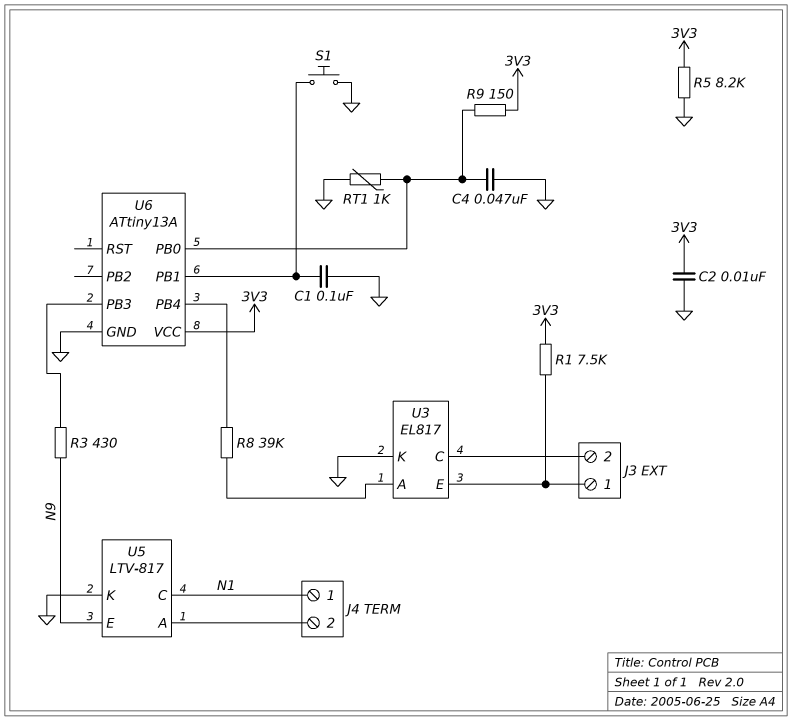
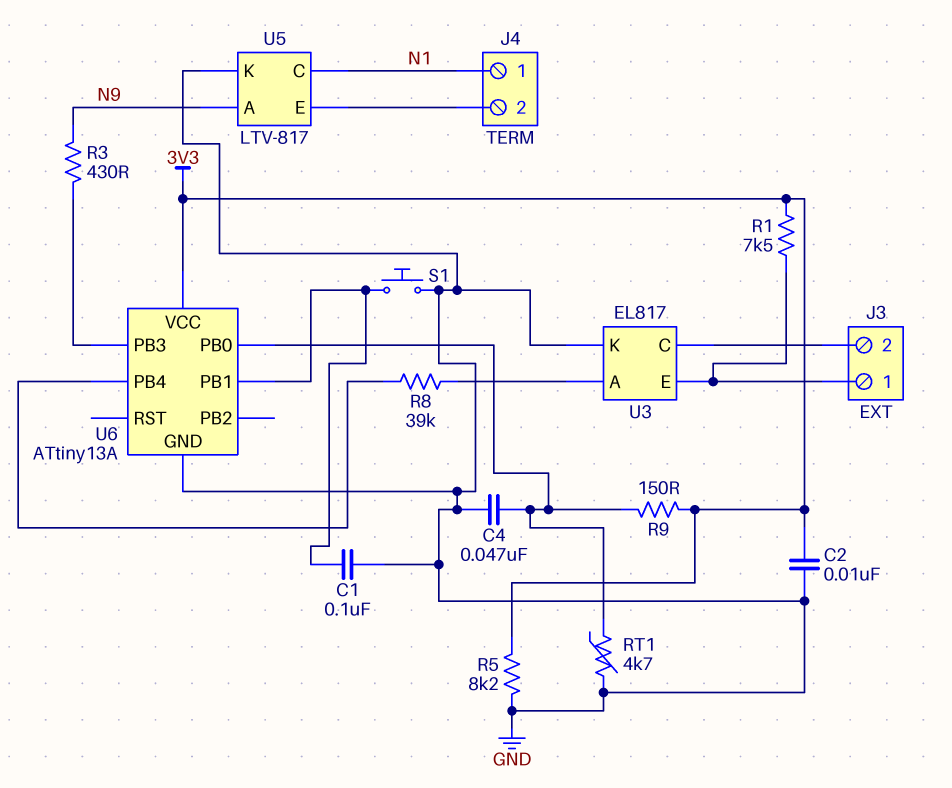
RT1: 1k (GND, U6/PB0) -> 4.7k (GND, U6/PB0)
U5 pin A: J4/2 -> N9
U5 pin E: N9 -> J4/2

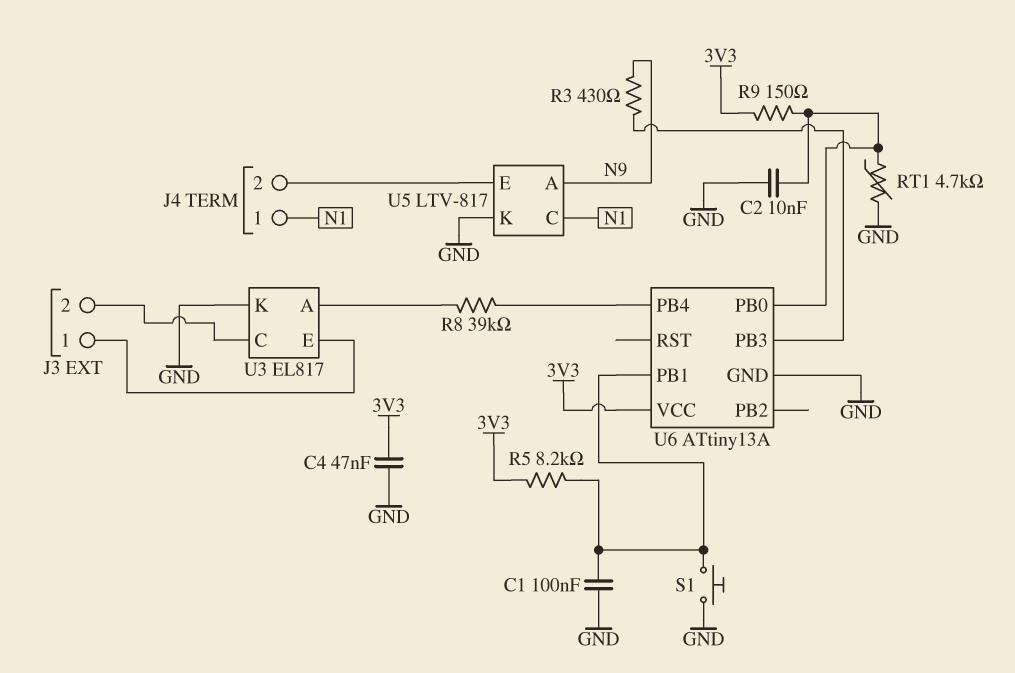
C2: 10nF (3V3, GND) -> 10nF (GND, U6/PB0)
C4: 47nF (GND, U6/PB0) -> 47nF (3V3, GND)
R1: 7.5k (3V3, J3/1) -> none
R5: 8.2k (3V3, GND) -> 8.2k (3V3, U6/PB1)

